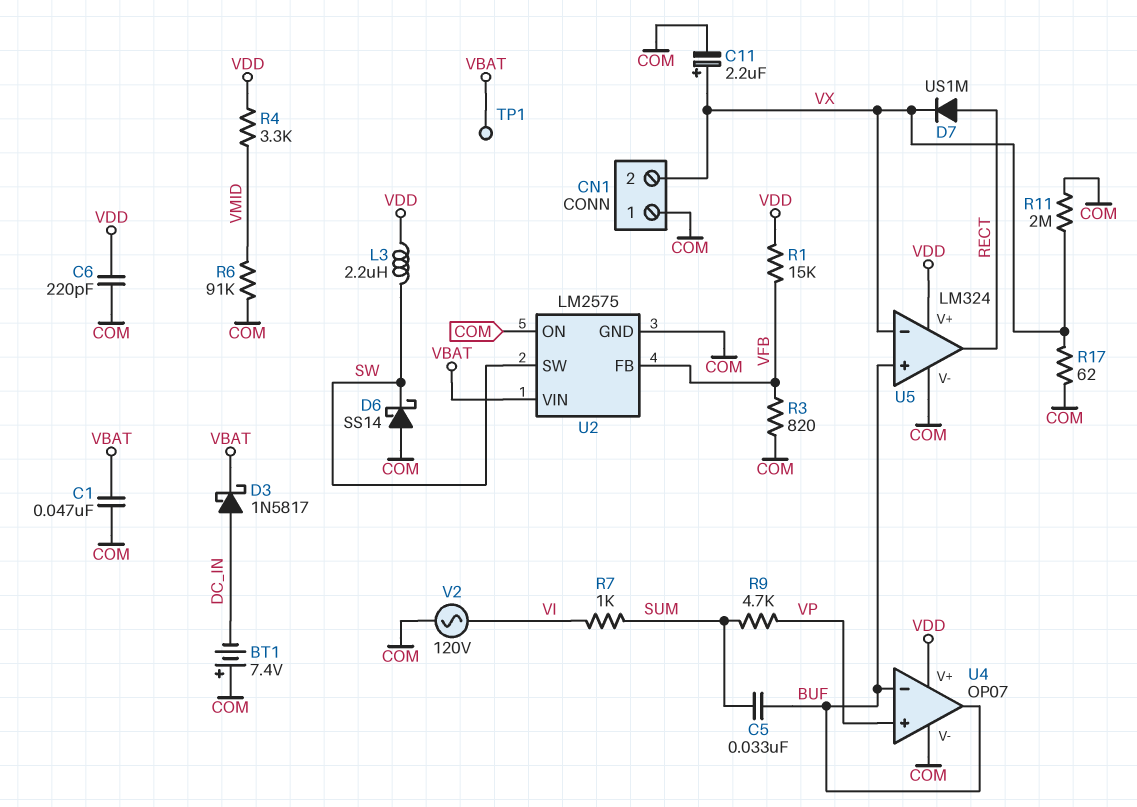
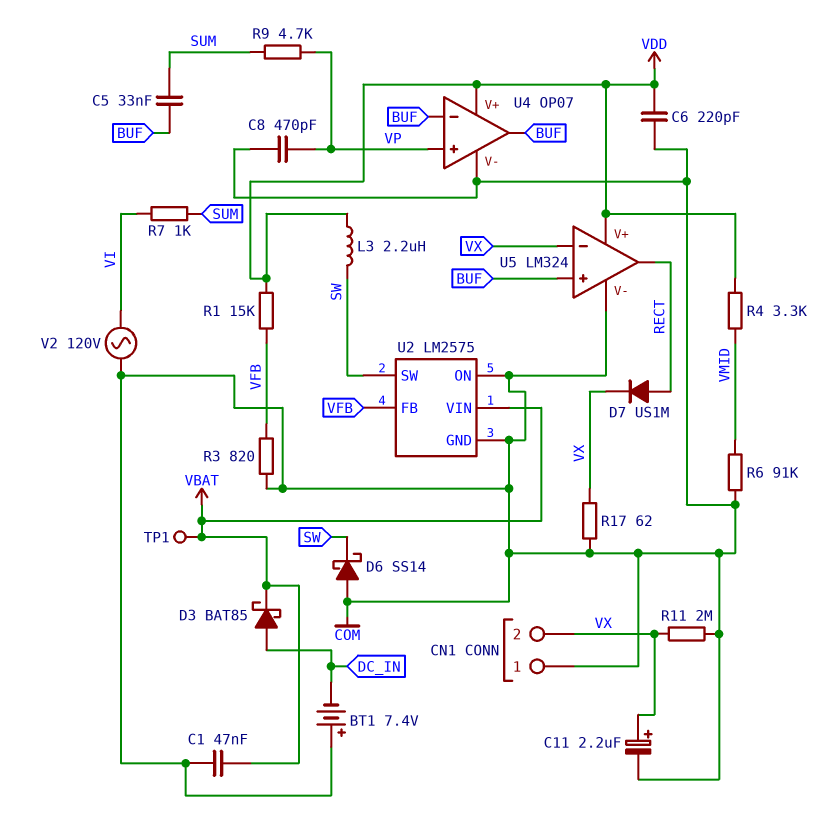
C8: none -> 470pF (COM, VP)
D3: schottky 1N5817 (A DC_IN, K VBAT) -> schottky BAT85 (A DC_IN, K VBAT)

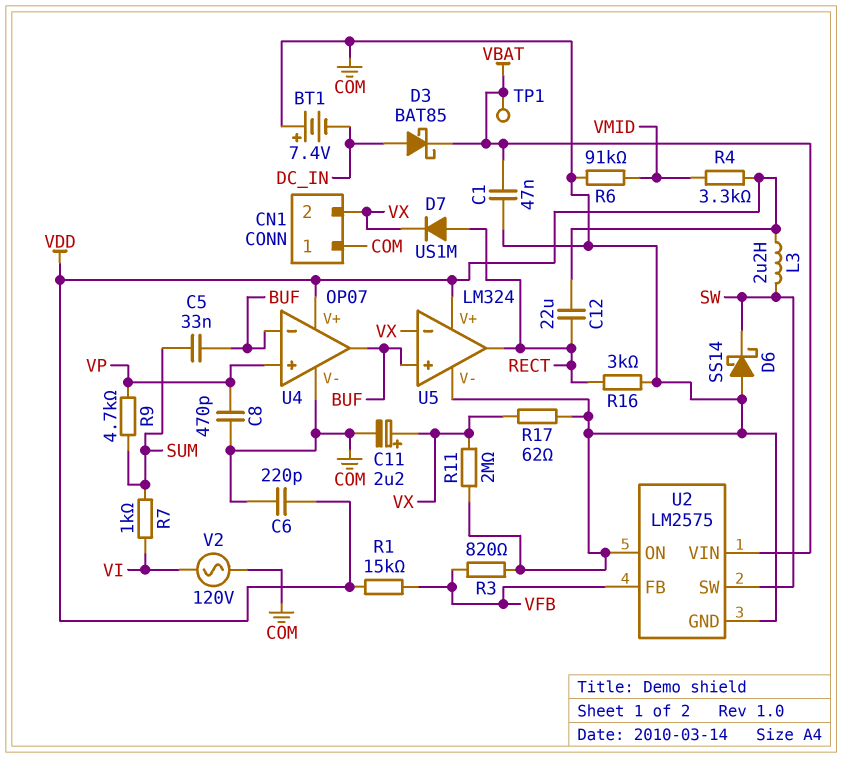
C12: none -> 22uF (RECT, VDD)
R16: none -> 3k (COM, RECT)

